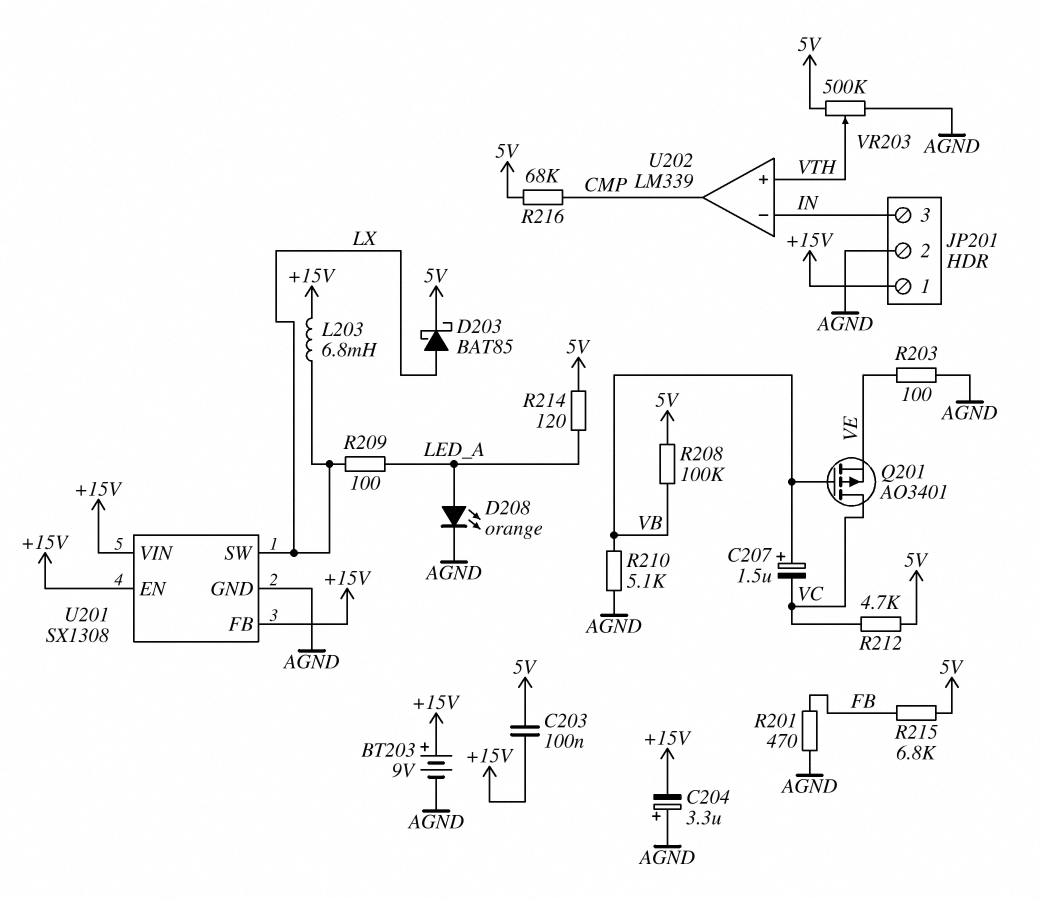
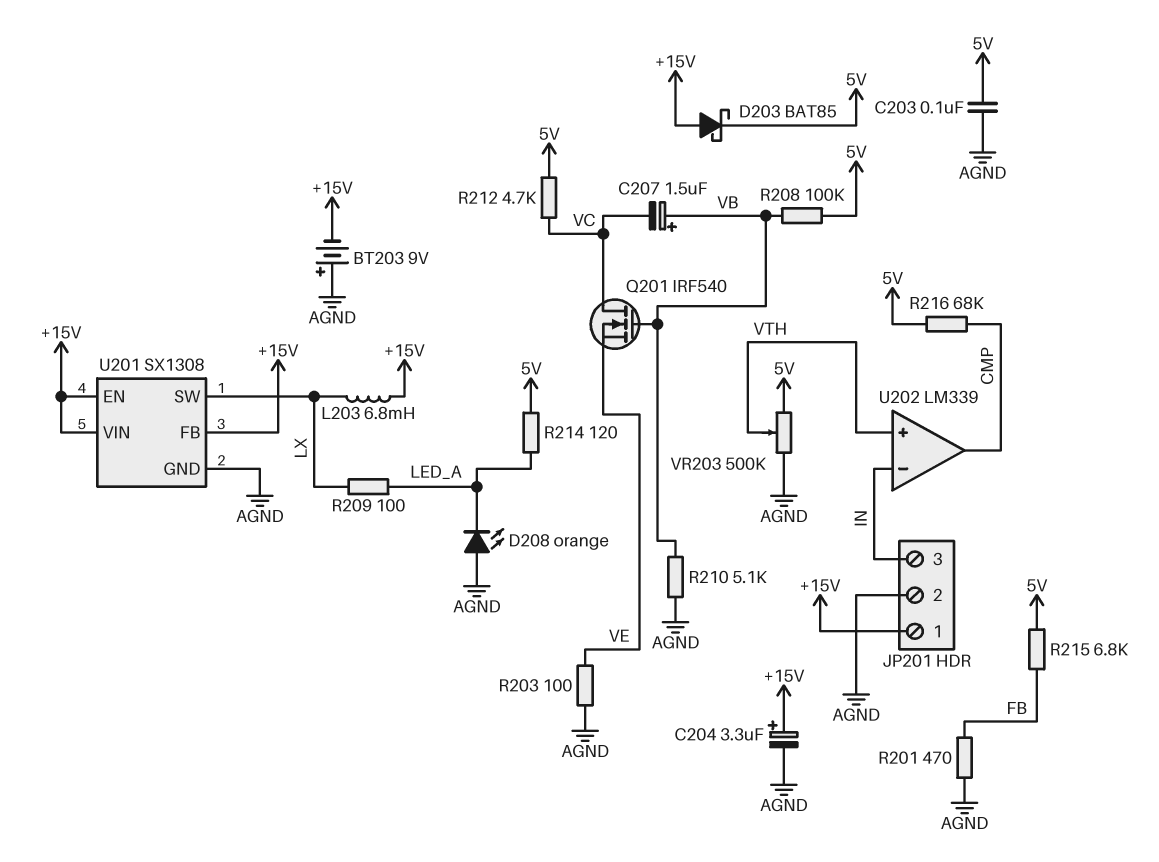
BT203: 9V (plus +15V, minus AGND) -> 9V (plus AGND, minus +15V)
C203: 100nF (+15V, 5V) -> 100nF (5V, AGND)
C204: 3.3uF (plus AGND, minus +15V) -> 3.3uF (plus +15V, minus AGND)
D203: schottky BAT85 (A LX, K 5V) -> schottky BAT85 (A +15V, K 5V)
D208: LED orange (A LED_A, K AGND) -> LED orange (A AGND, K LED_A)
Q201: PMOS AO3401 (G VB, D VC, S VE) -> NMOS IRF540 (G VB, D VC, S VE)

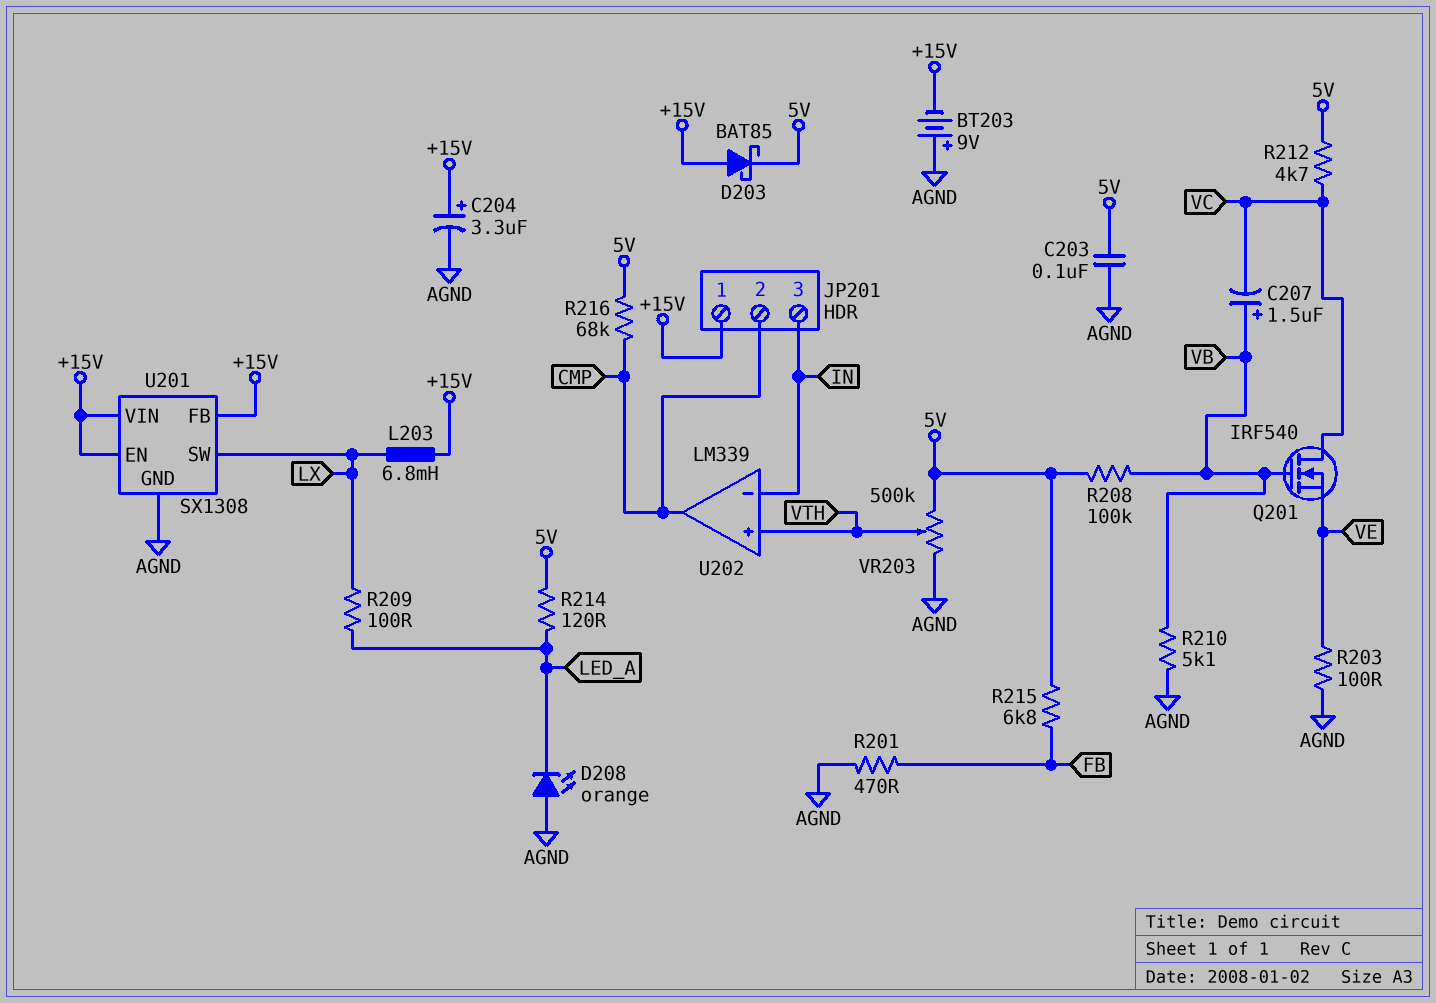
JP201 pin 2: AGND -> CMP

